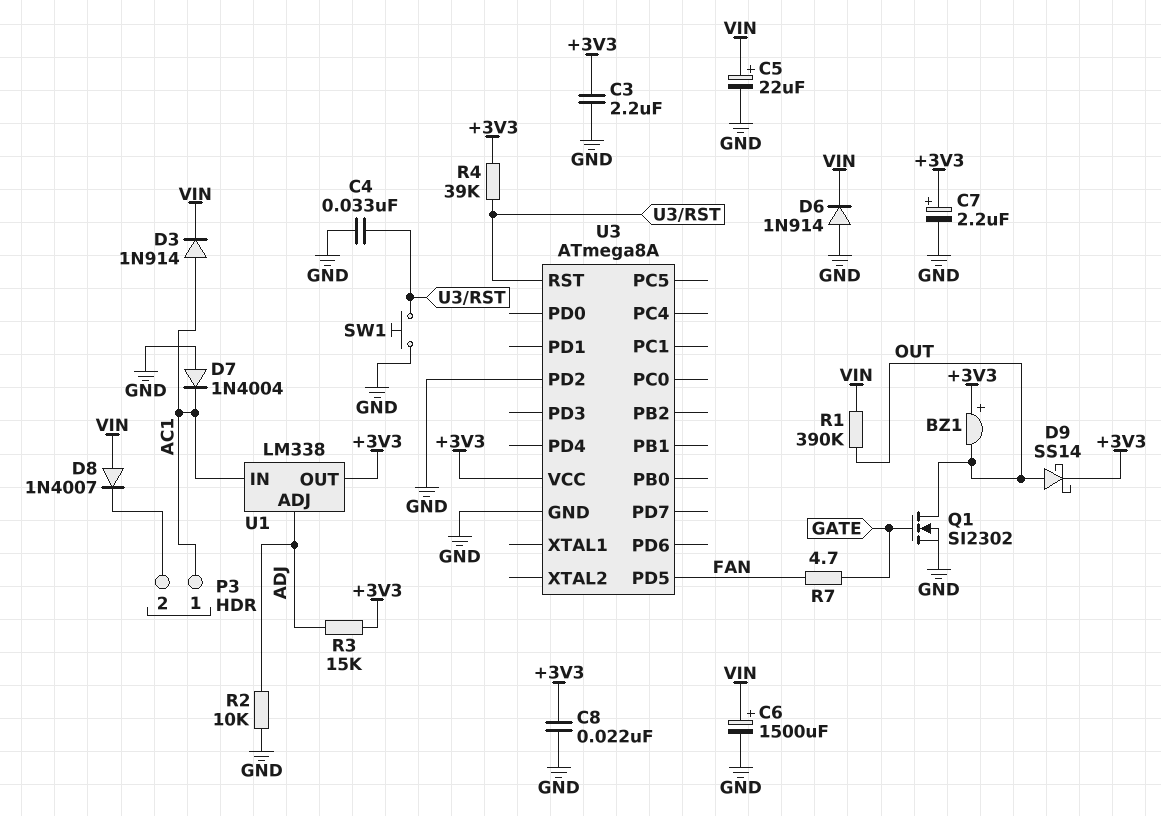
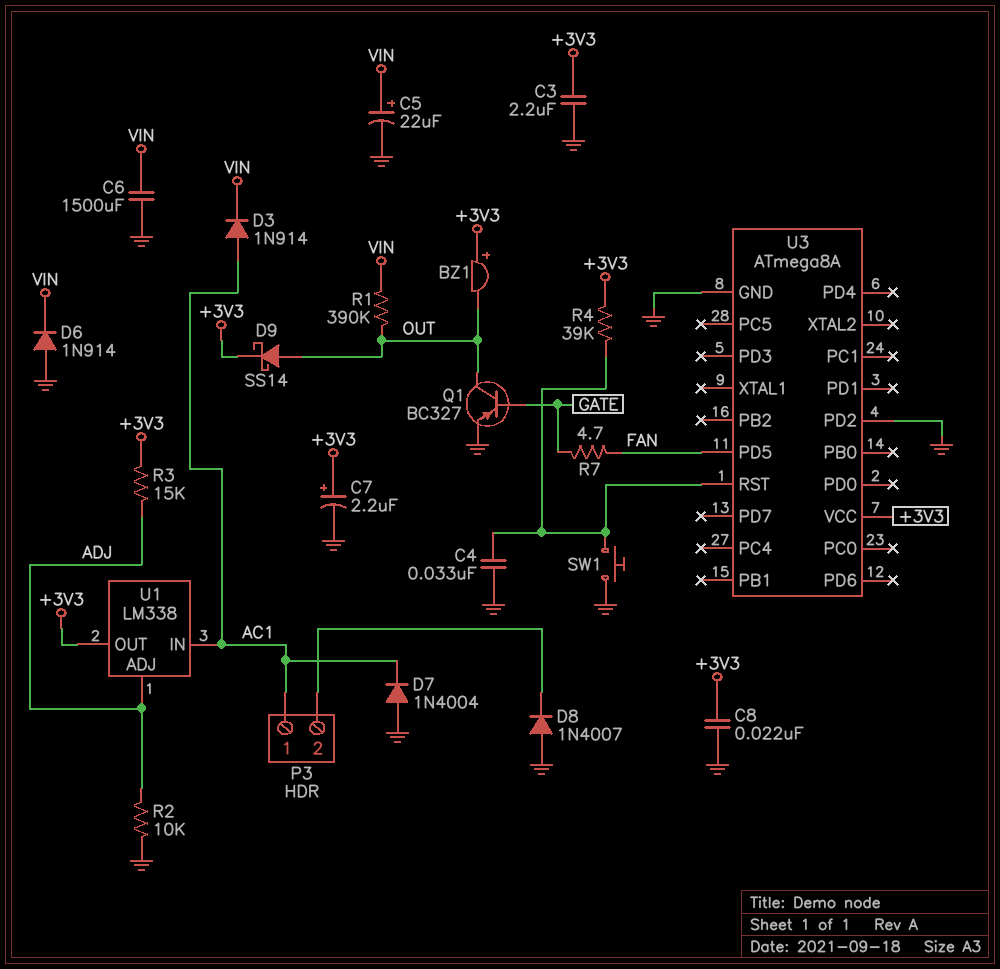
C6: 1500uF (plus VIN, minus GND) -> 1500uF (GND, VIN)
D8: diode 1N4007 (A VIN, K P3/2) -> diode 1N4007 (A GND, K P3/2)
Q1: NMOS SI2302 (G GATE, D OUT, S GND) -> PNP BC327 (B GATE, C OUT, E GND)

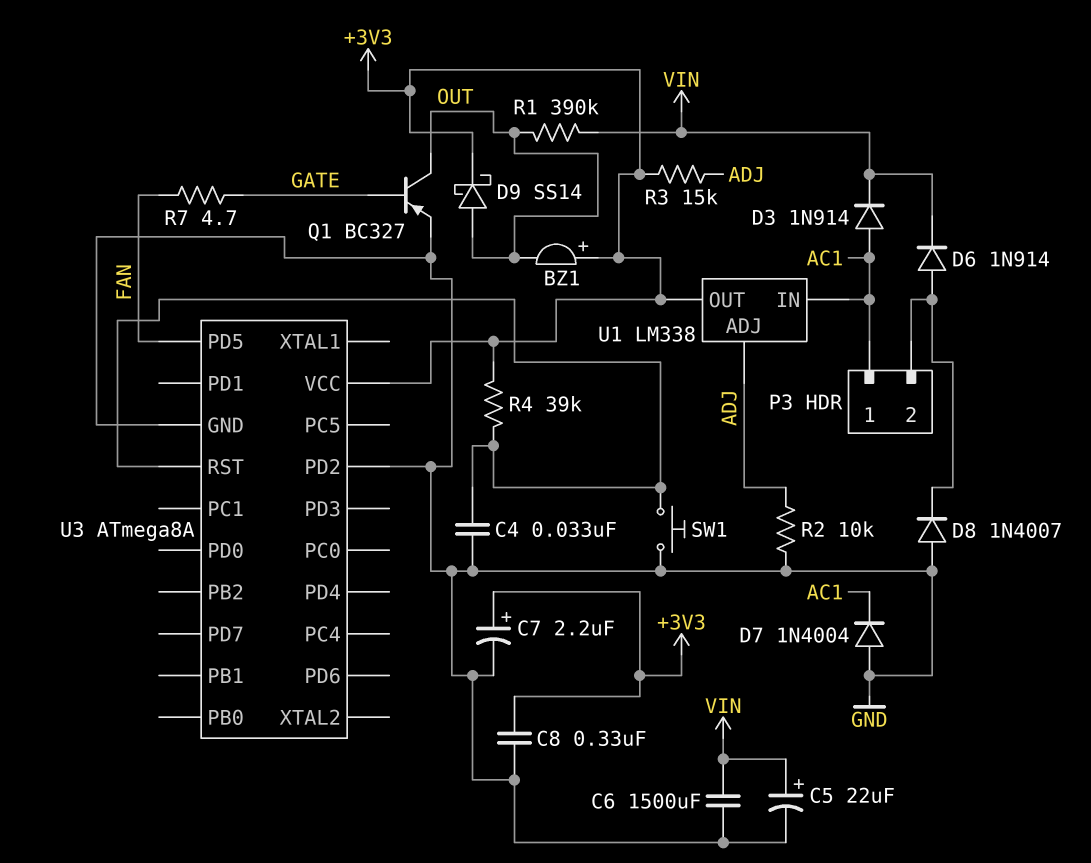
C3: 2.2uF (+3V3, GND) -> none
C8: 22nF (+3V3, GND) -> 330nF (+3V3, GND)
D6: diode 1N914 (A GND, K VIN) -> diode 1N914 (A P3/2, K VIN)

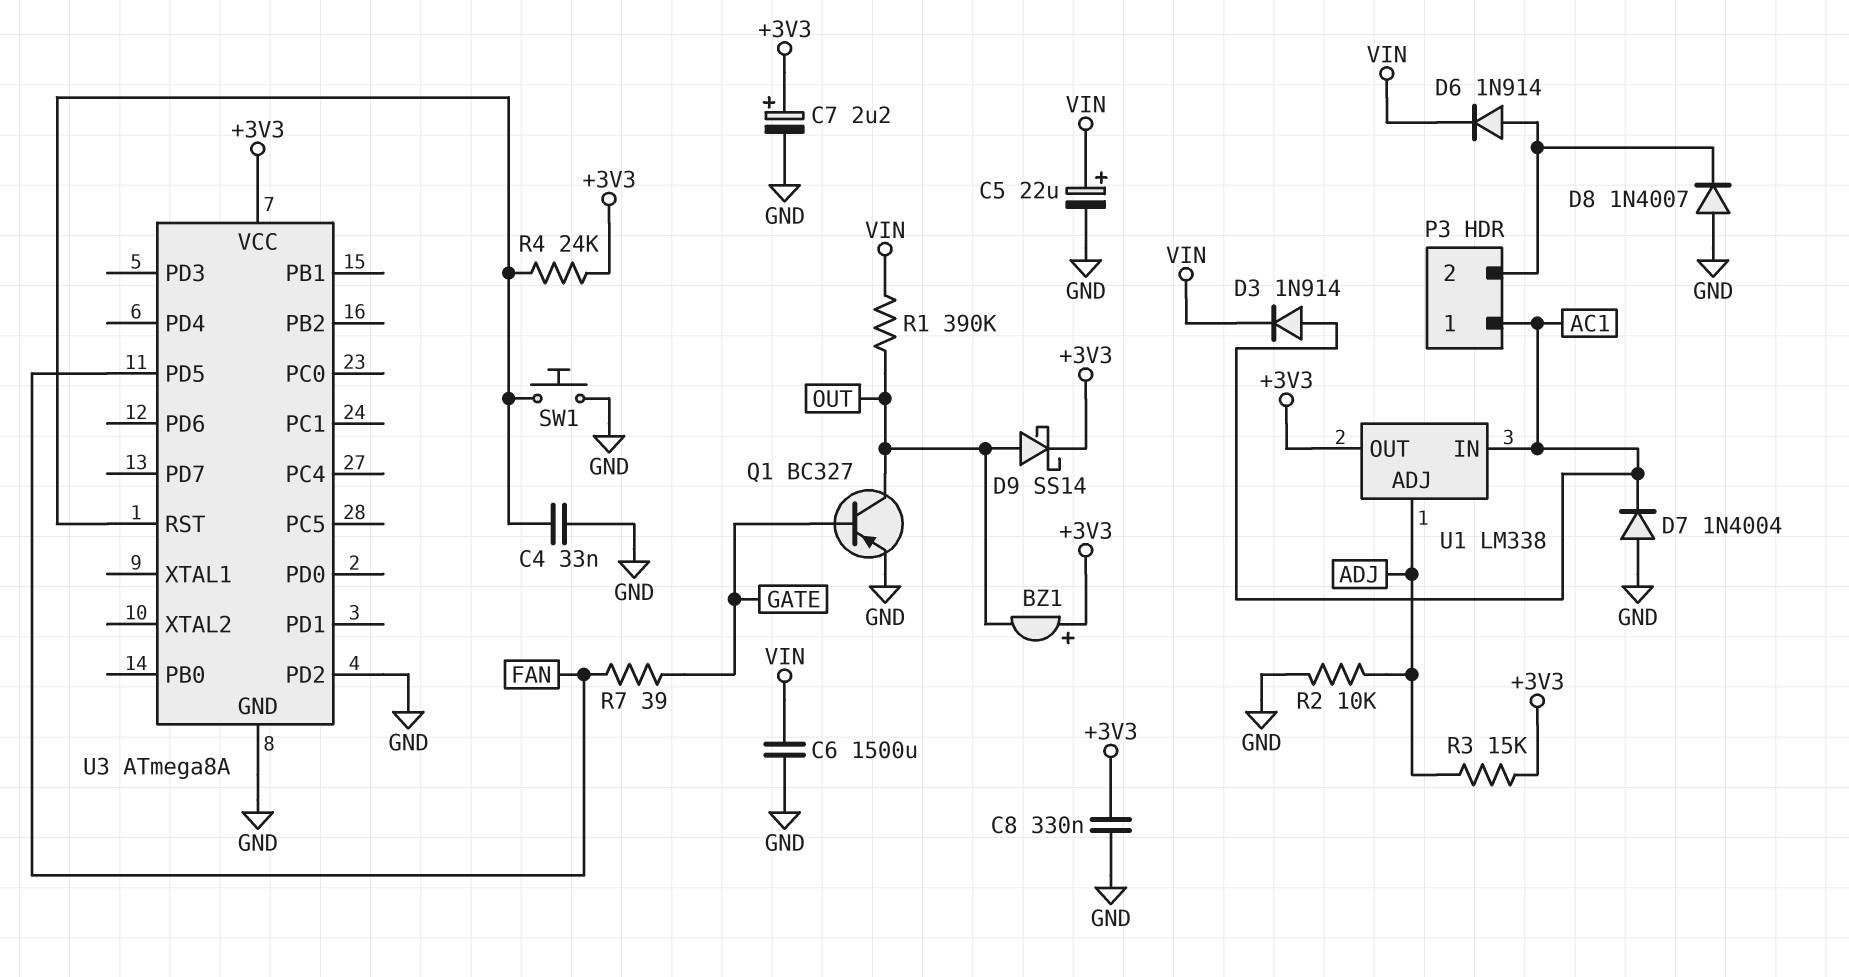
R4: 39k (+3V3, U3/RST) -> 24k (+3V3, U3/RST)
R7: 4.7 (FAN, GATE) -> 39 (FAN, GATE)

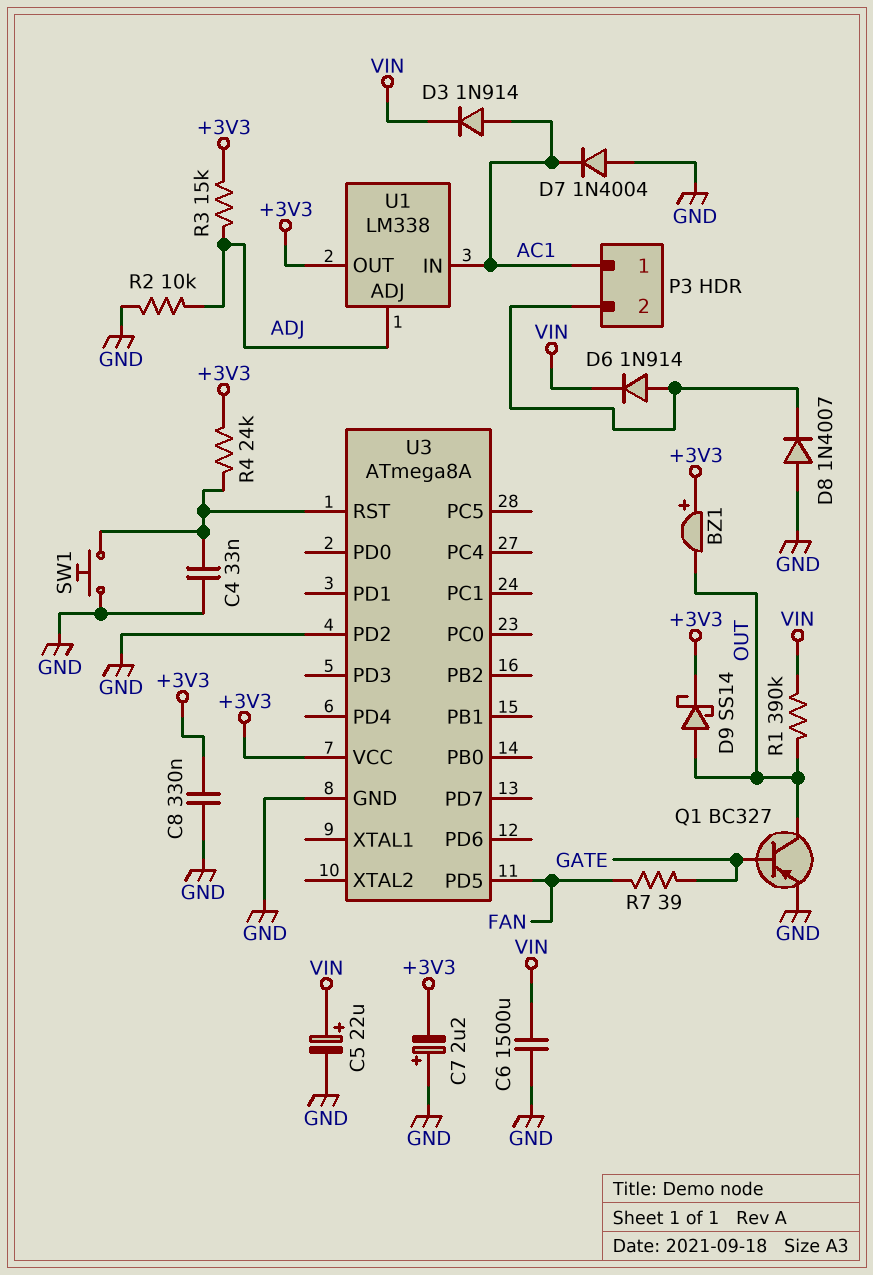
C7: 2.2uF (plus +3V3, minus GND) -> 2.2uF (plus GND, minus +3V3)

